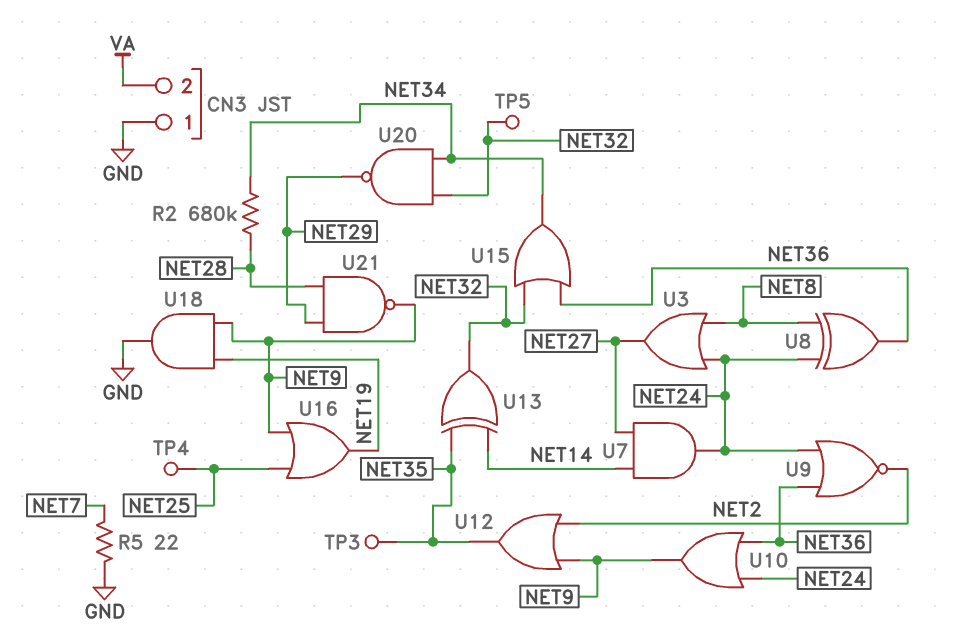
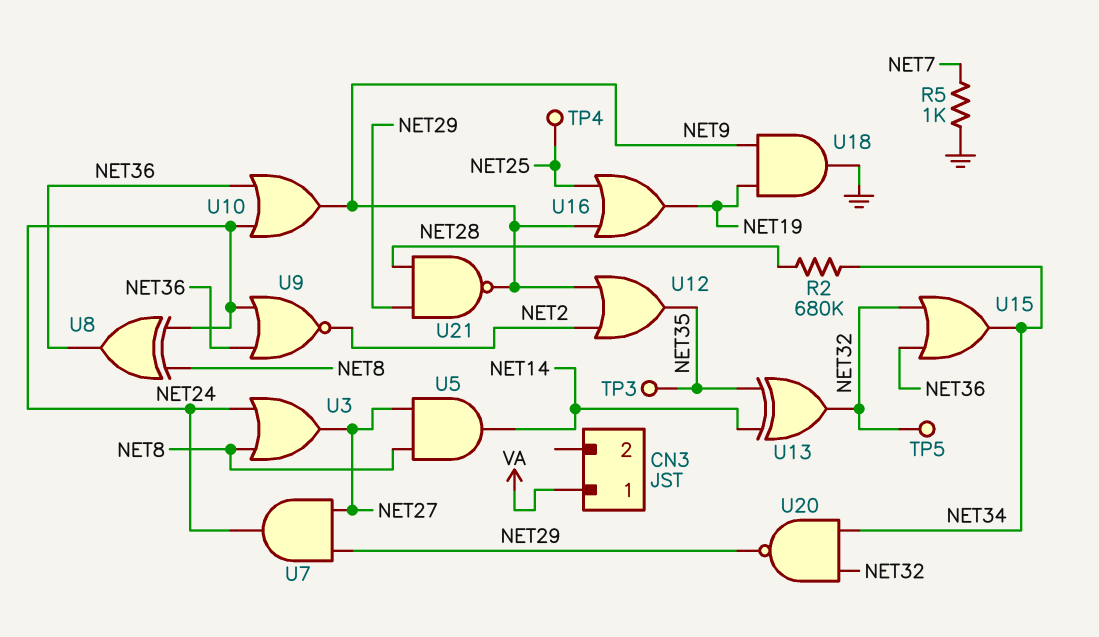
CN3 pin 1: GND -> VA
CN3 pin 2: VA -> none
R5: 22 (GND, NET7) -> 1k (GND, NET7)
U5: none -> AND (in NET8, in NET27, out NET14)
U7: AND (in NET14, in NET27, out NET24) -> AND (in NET27, in NET29, out NET24)

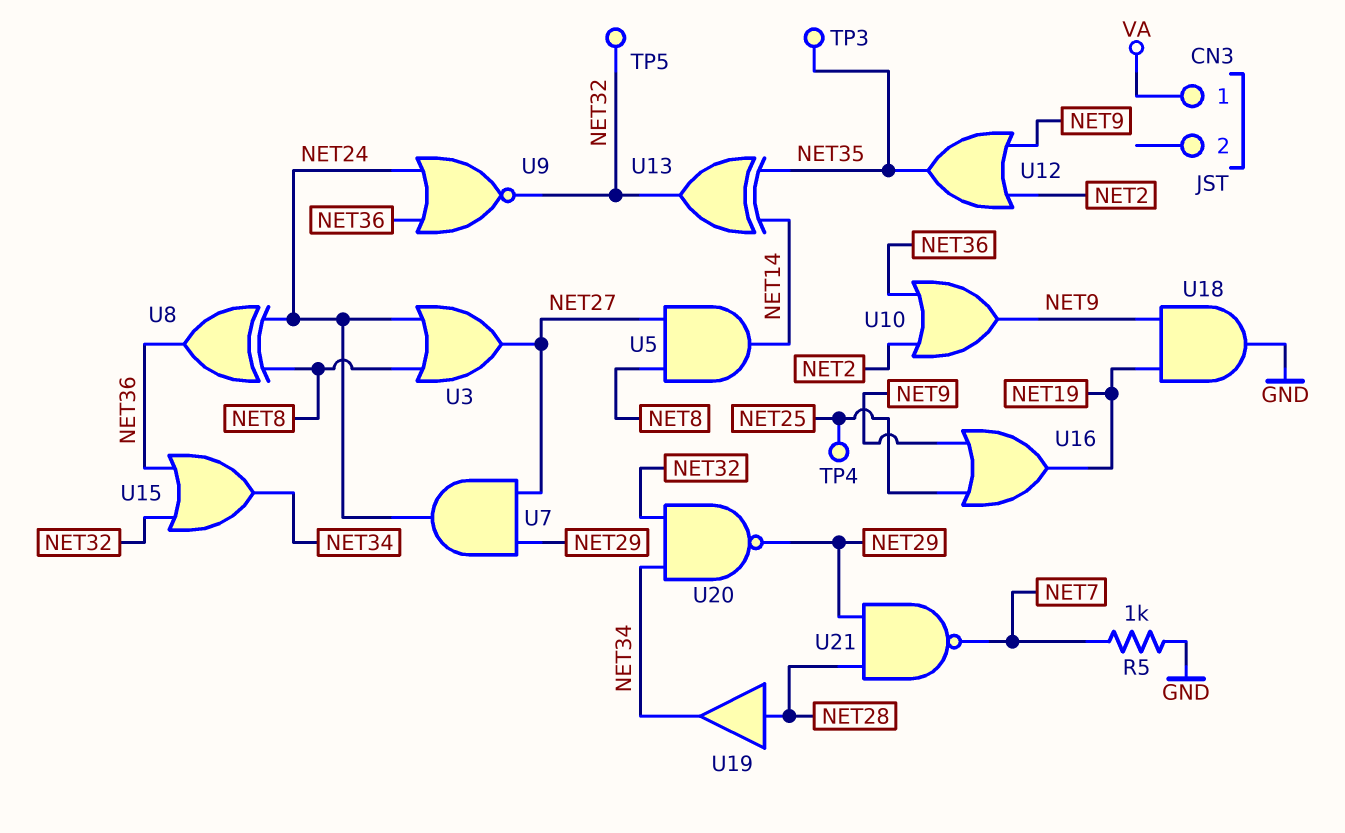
R2: 680k (NET28, NET34) -> none
U9: NOR (in NET24, in NET36, out NET2) -> NOR (in NET24, in NET36, out NET32)
U10: OR (in NET24, in NET36, out NET9) -> OR (in NET2, in NET36, out NET9)
U19: none -> buffer (in NET28, out NET34)
U21: NAND (in NET28, in NET29, out NET9) -> NAND (in NET28, in NET29, out NET7)

